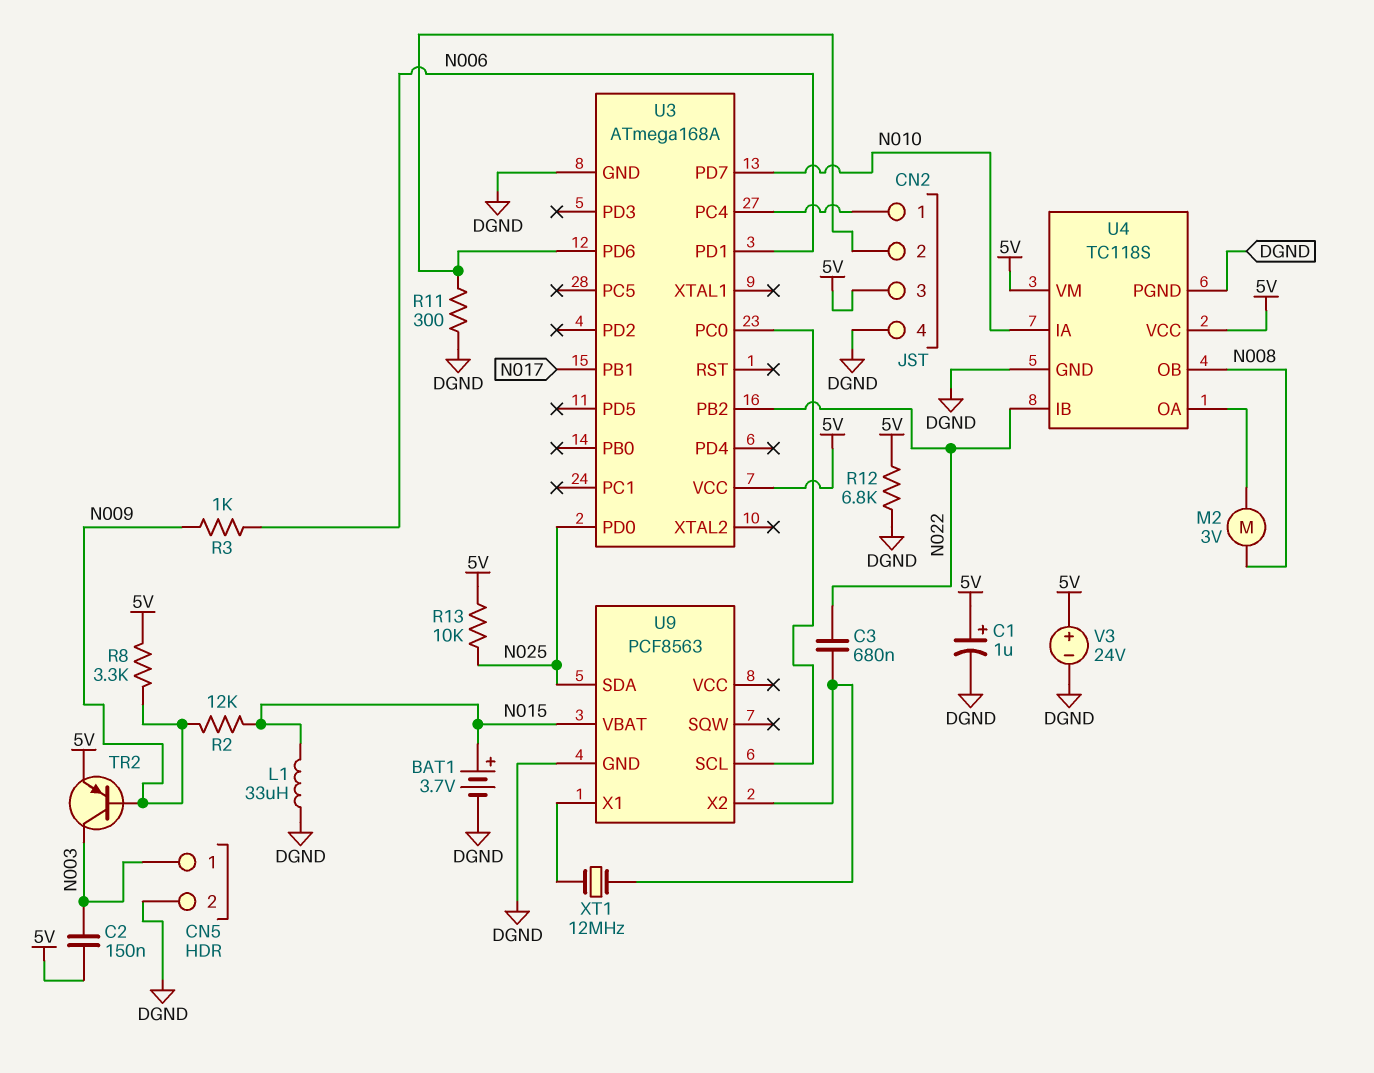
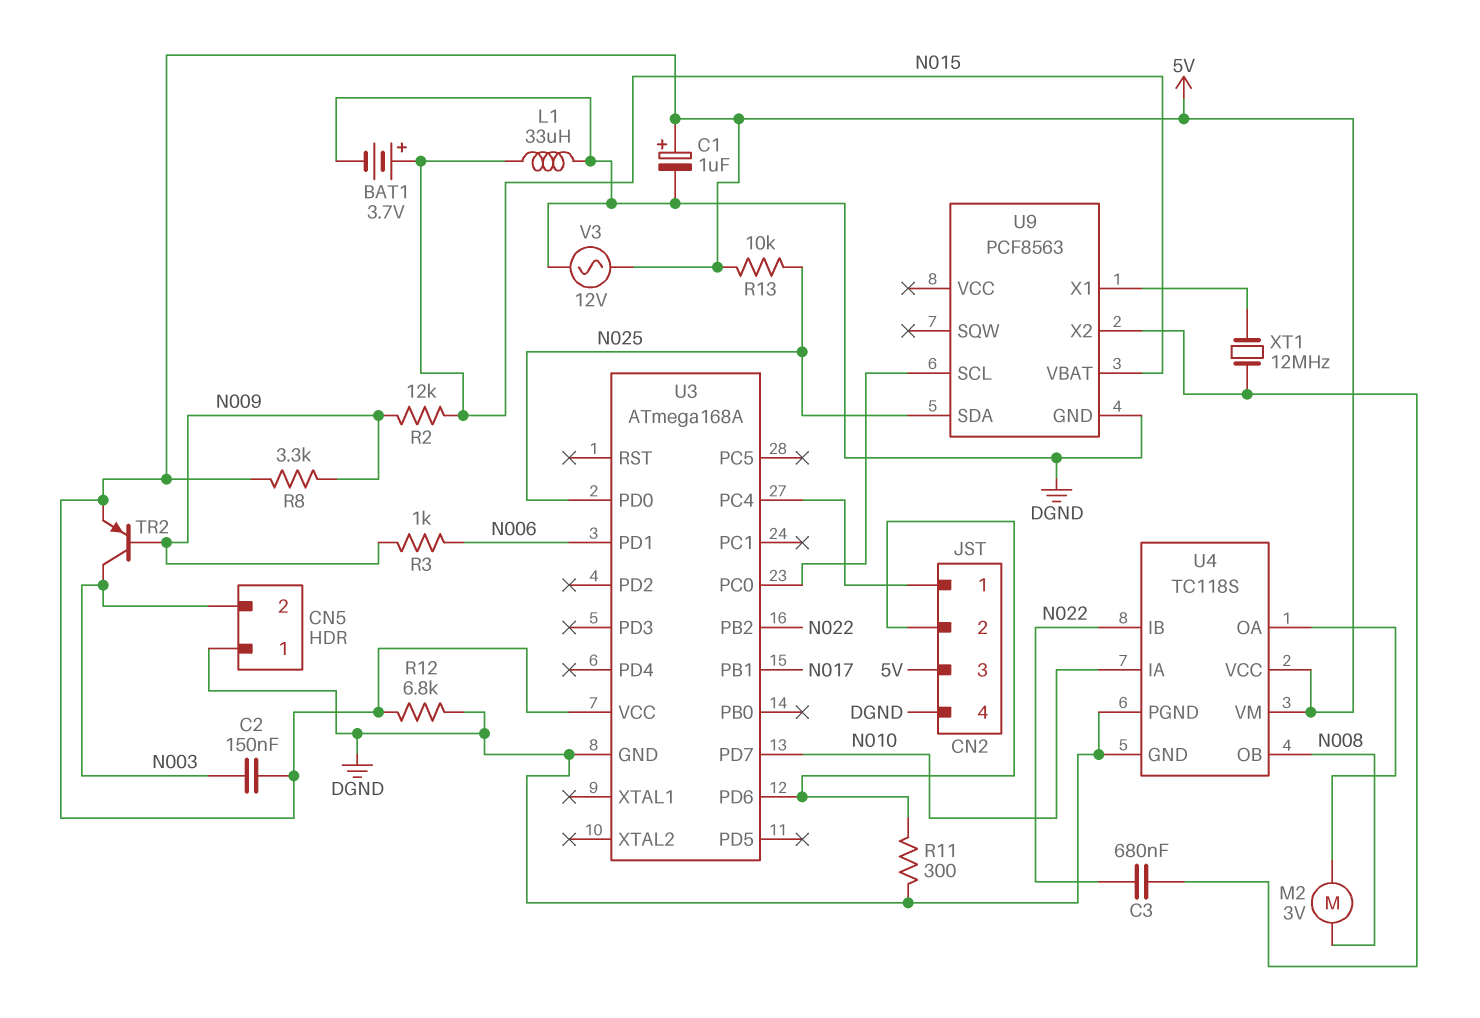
CN5 pin 1: N003 -> DGND
CN5 pin 2: DGND -> N003
V3: 24V (plus 5V, minus DGND) -> AC 12V (5V, DGND)

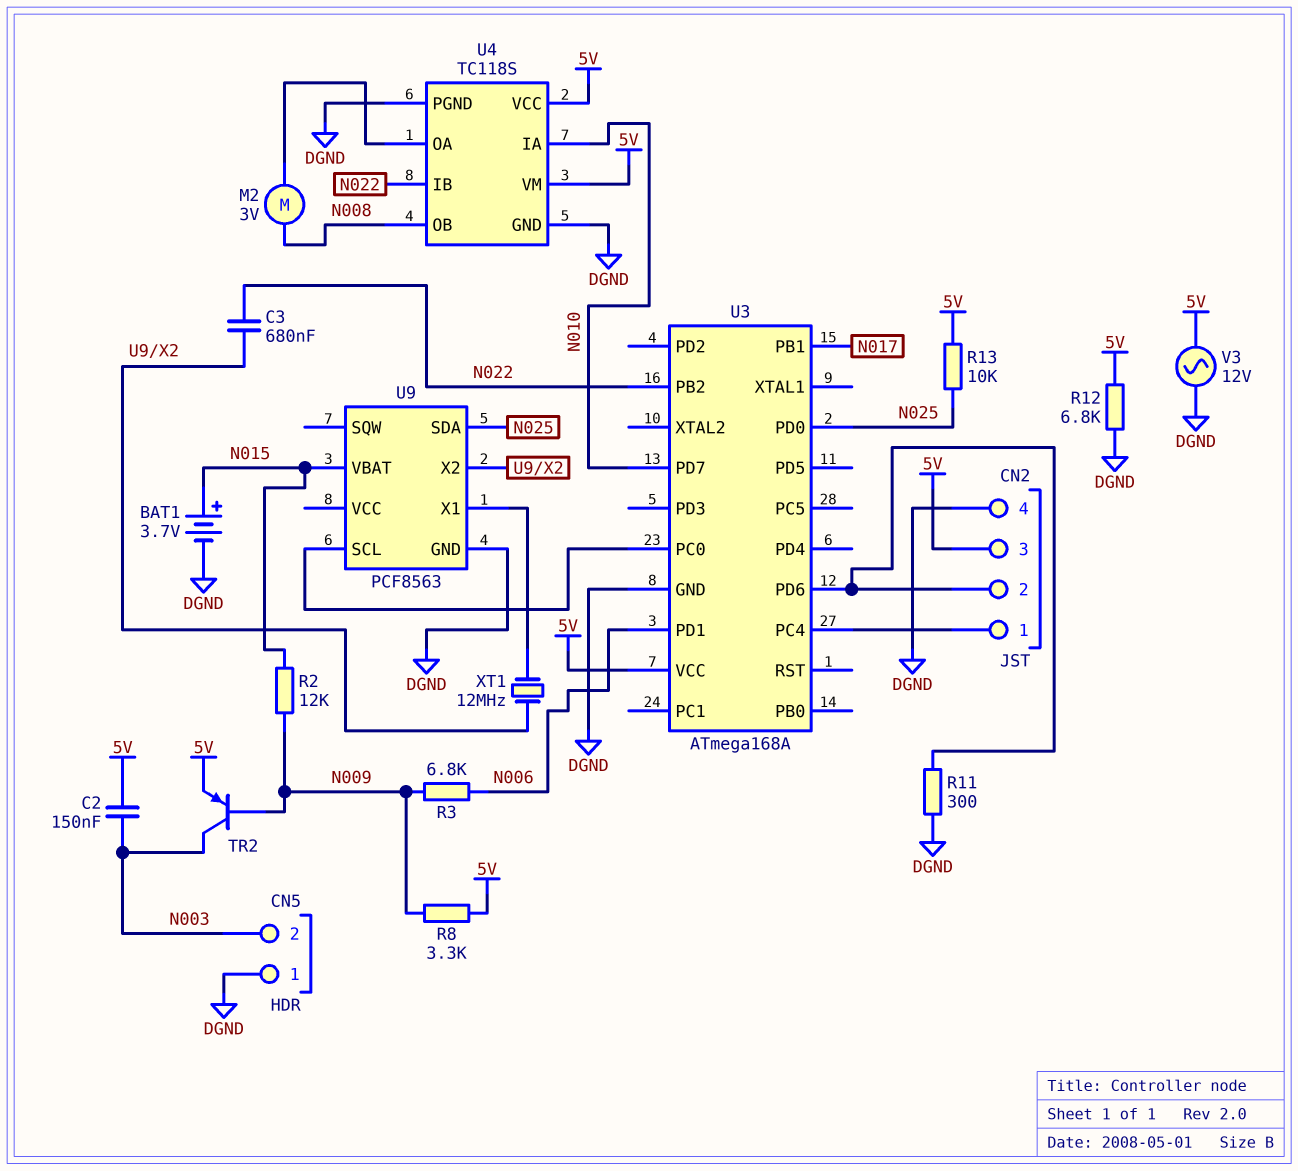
C1: 1uF (plus 5V, minus DGND) -> none
L1: 33uH (DGND, N015) -> none
R3: 1k (N006, N009) -> 6.8k (N006, N009)

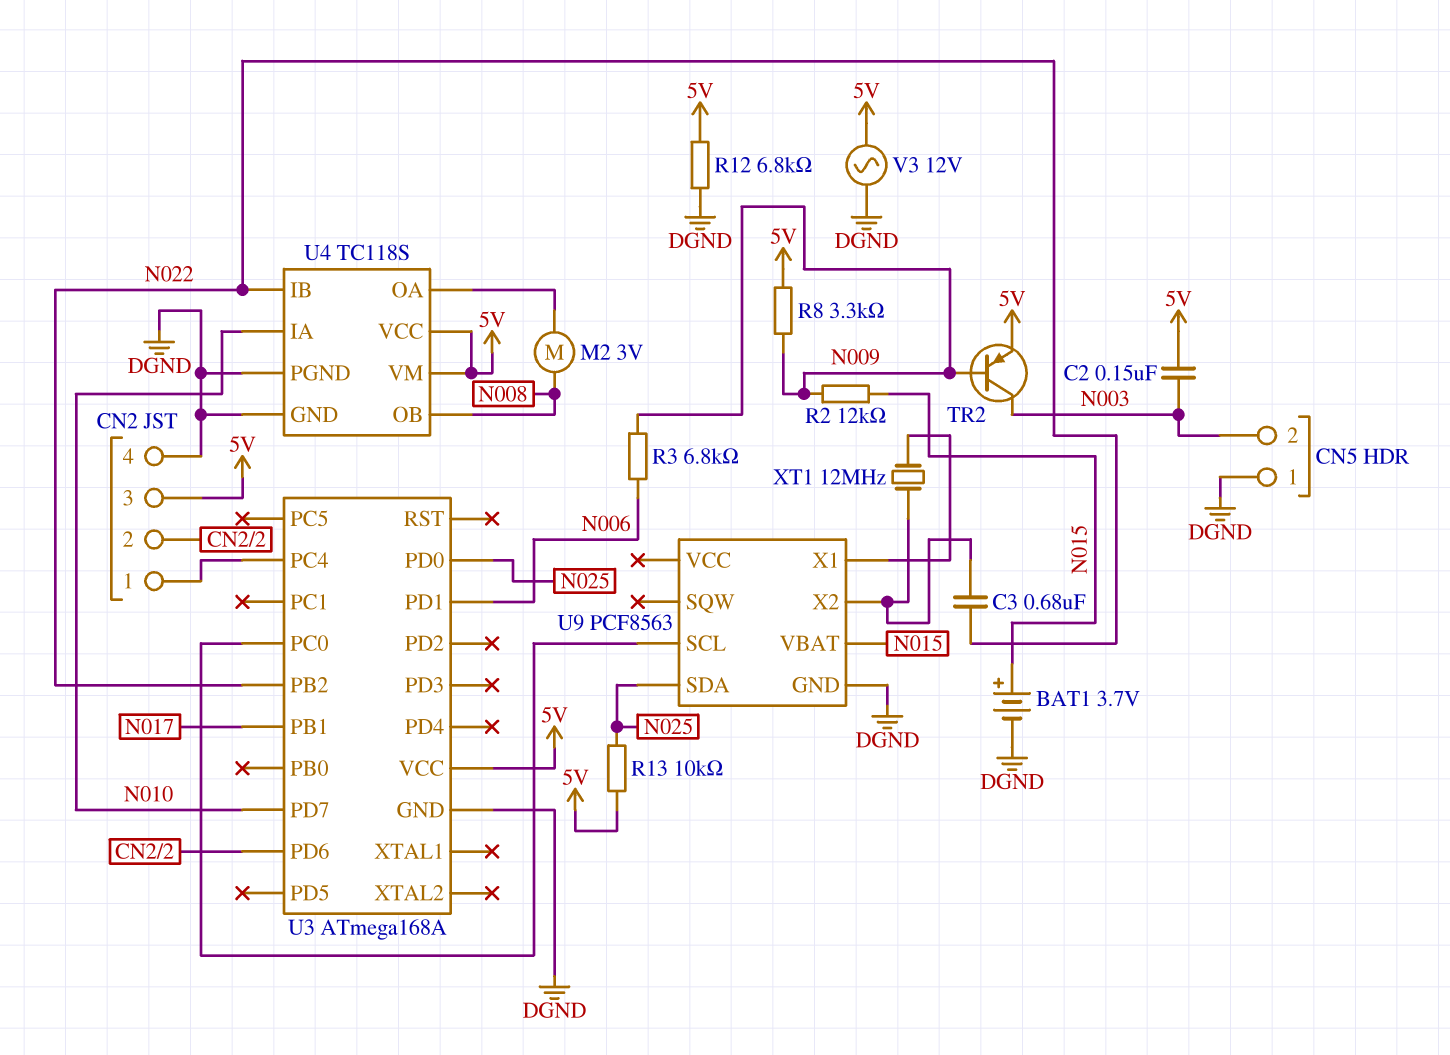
R11: 300 (CN2/2, DGND) -> none

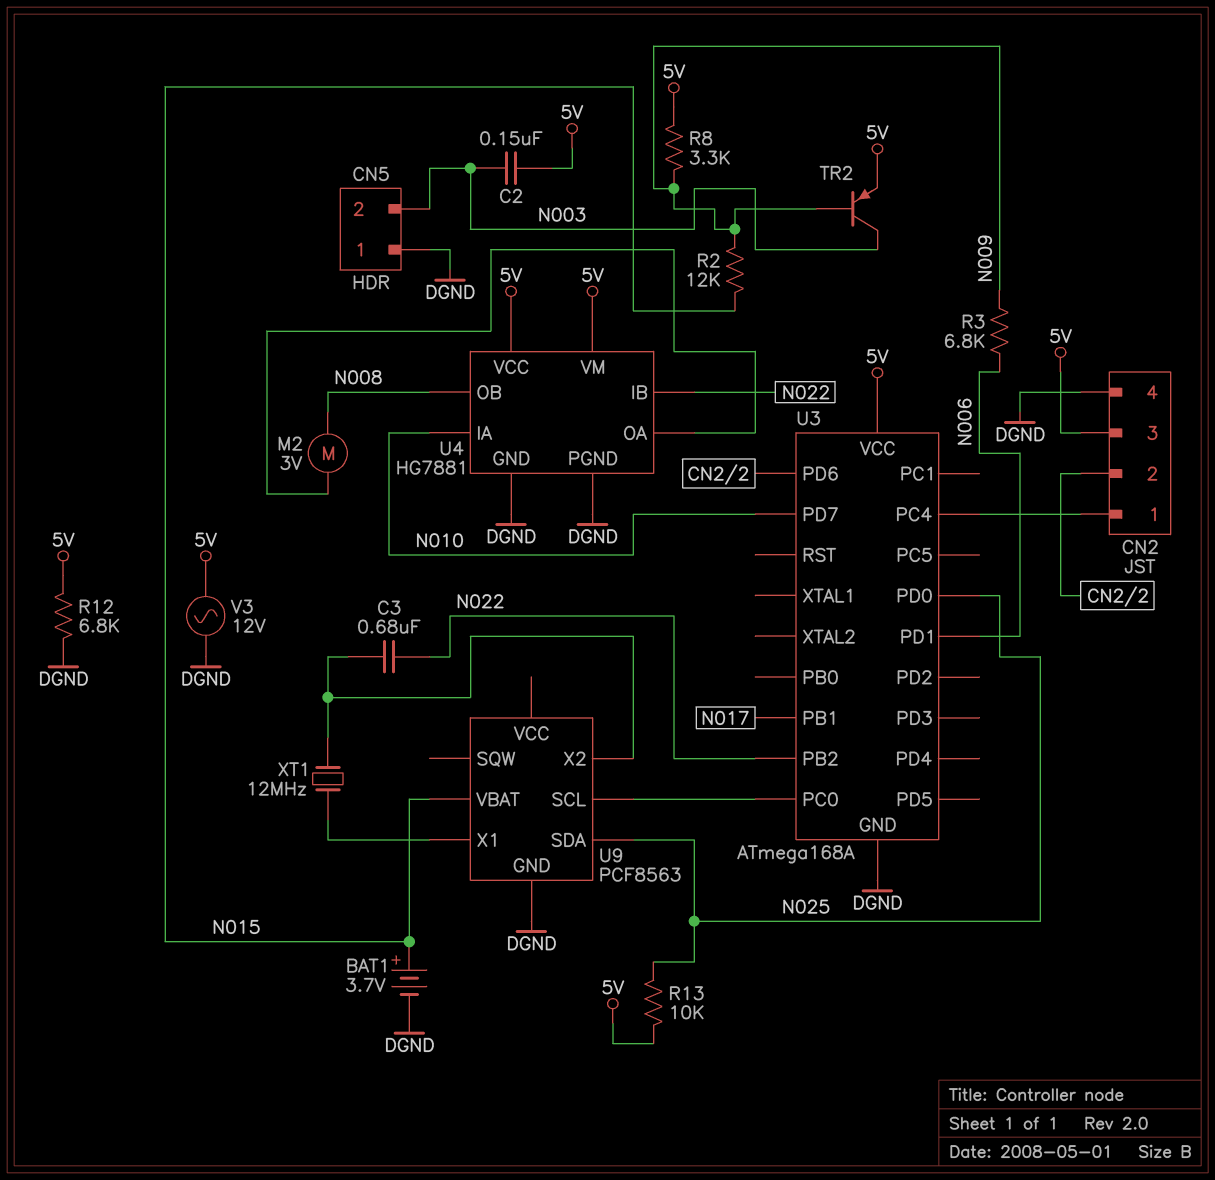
U4: TC118S -> HG7881

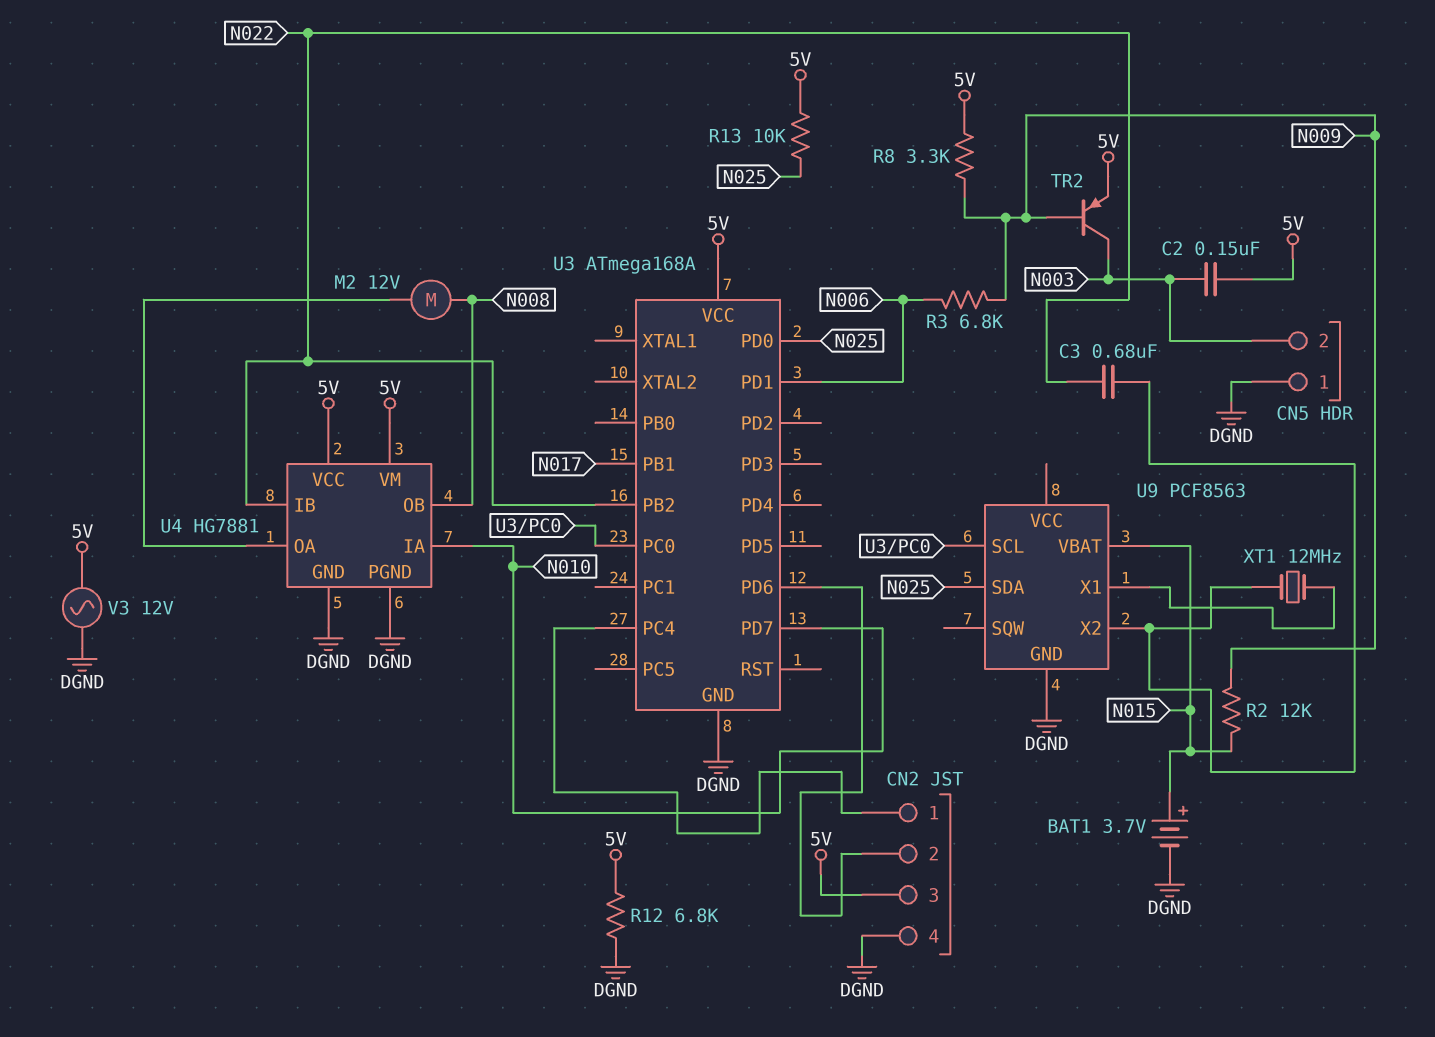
M2: motor 3V (N008, U4/OA) -> motor 12V (N008, U4/OA)

